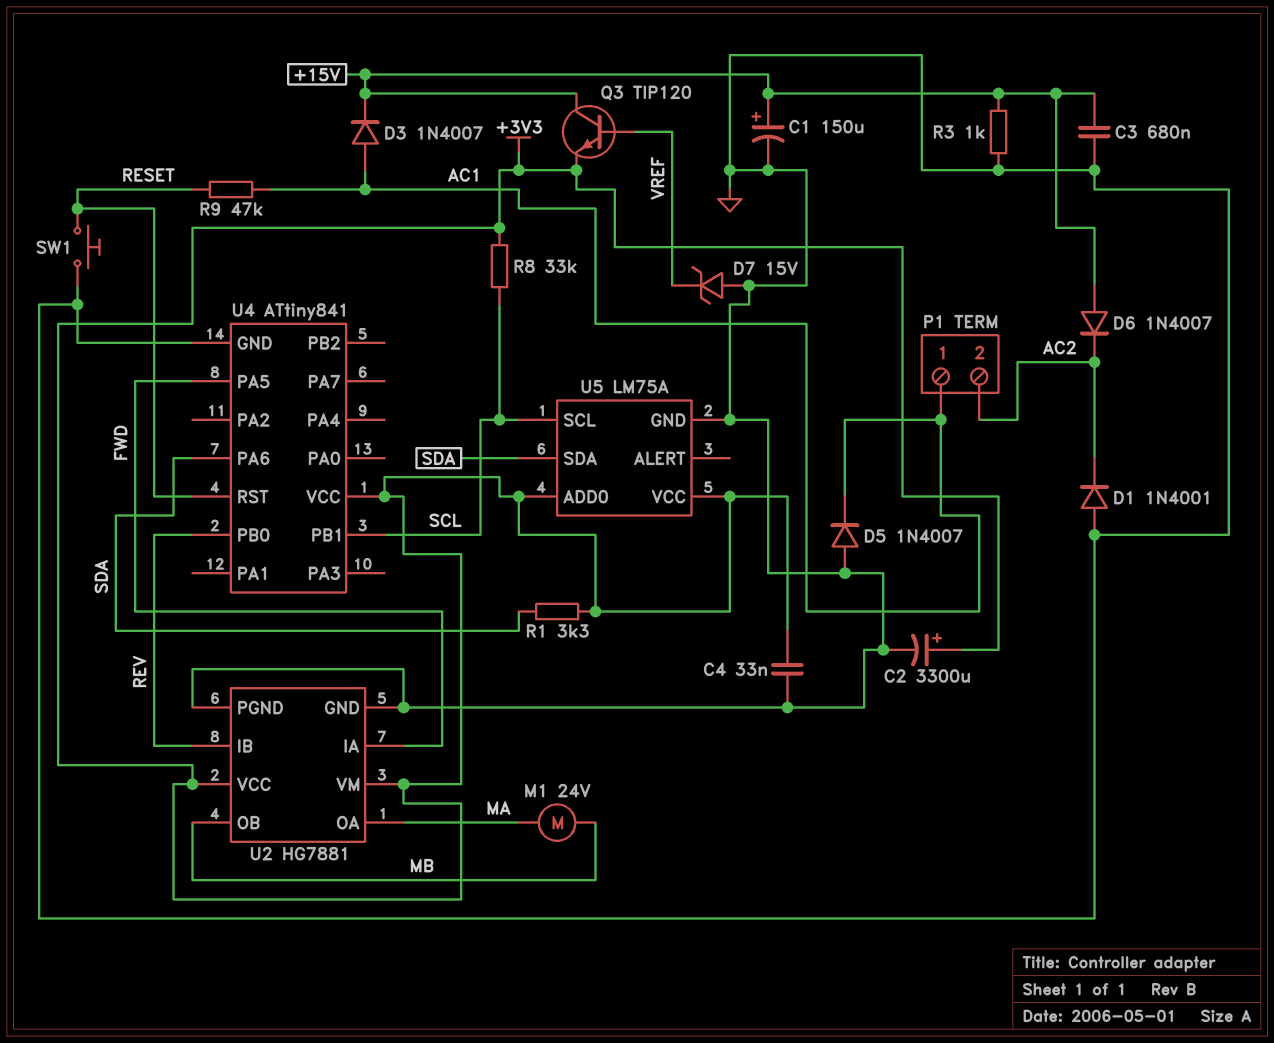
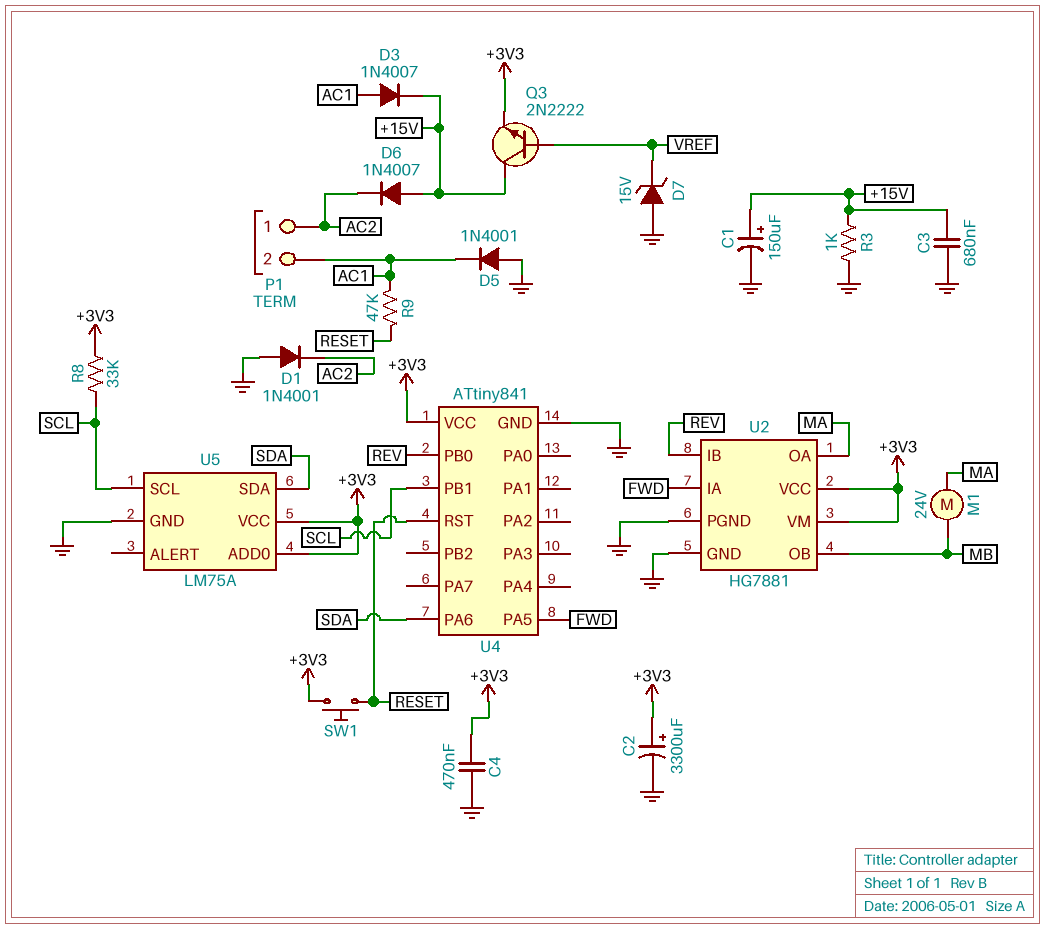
C4: 33nF (+3V3, GND) -> 470nF (+3V3, GND)
D5: diode 1N4007 (A GND, K AC1) -> diode 1N4001 (A GND, K AC1)
P1 pin 1: AC1 -> AC2
P1 pin 2: AC2 -> AC1
Q3: NPN TIP120 (B VREF, C +15V, E +3V3) -> NPN 2N2222 (B VREF, C +15V, E +3V3)
R1: 3.3k (+3V3, SDA) -> none
SW1: button (GND, RESET) -> button (+3V3, RESET)

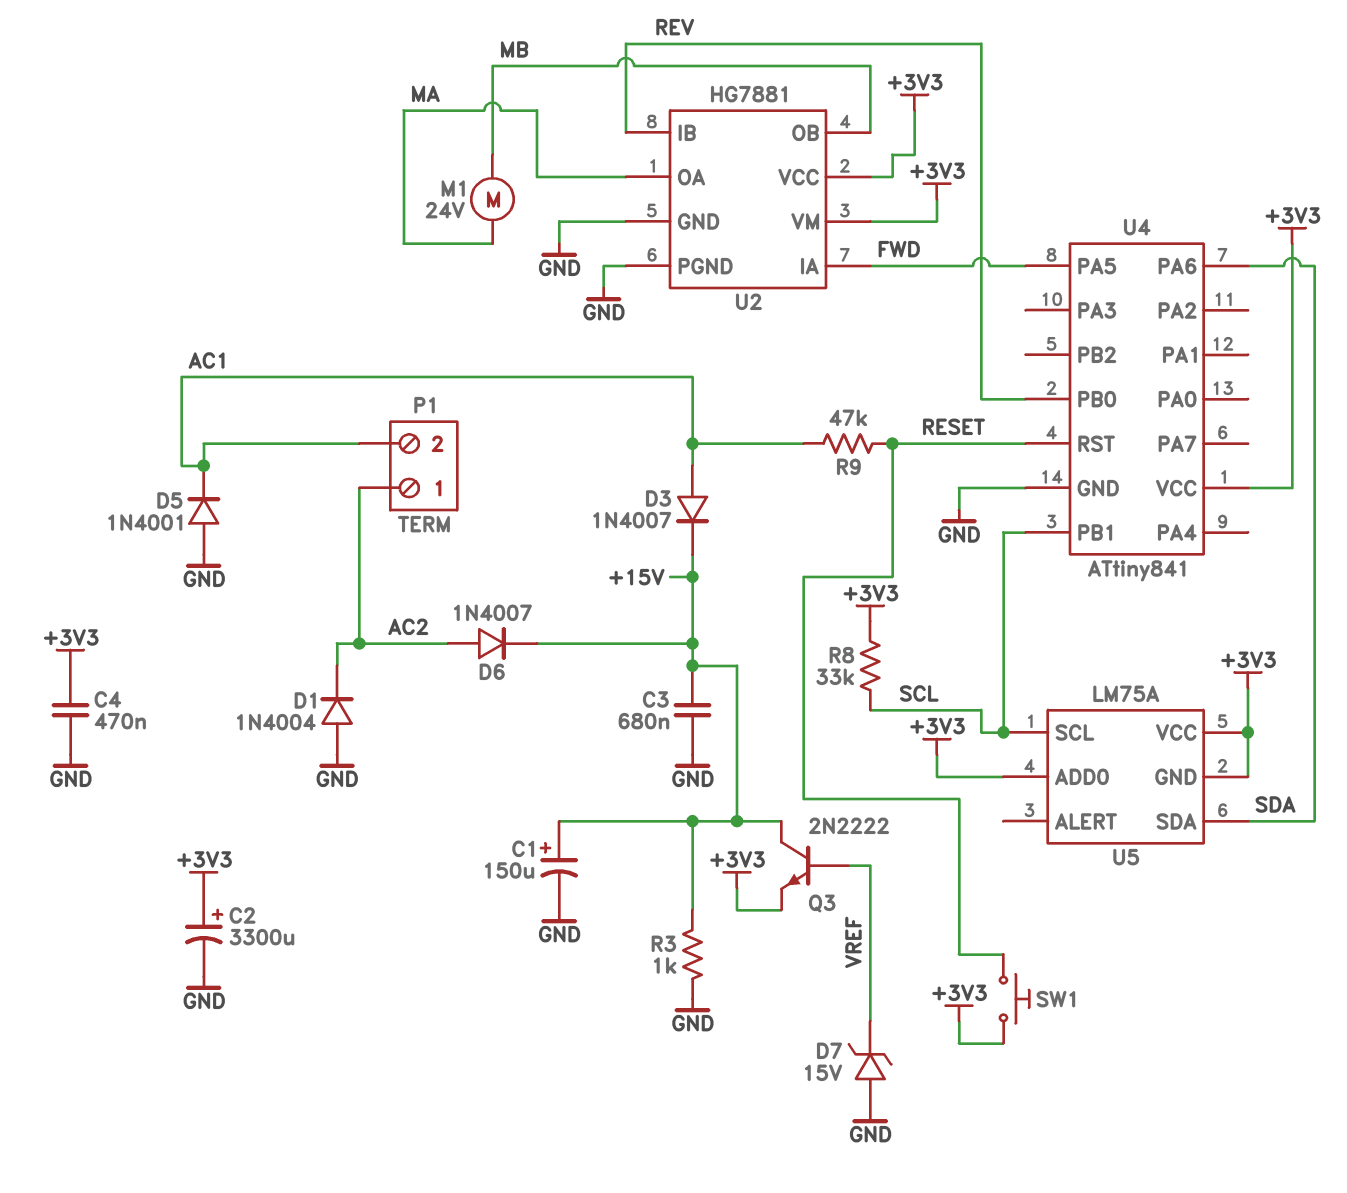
D1: diode 1N4001 (A GND, K AC2) -> diode 1N4004 (A GND, K AC2)
D6: diode 1N4007 (A +15V, K AC2) -> diode 1N4007 (A AC2, K +15V)
U5 pin GND: GND -> +3V3

